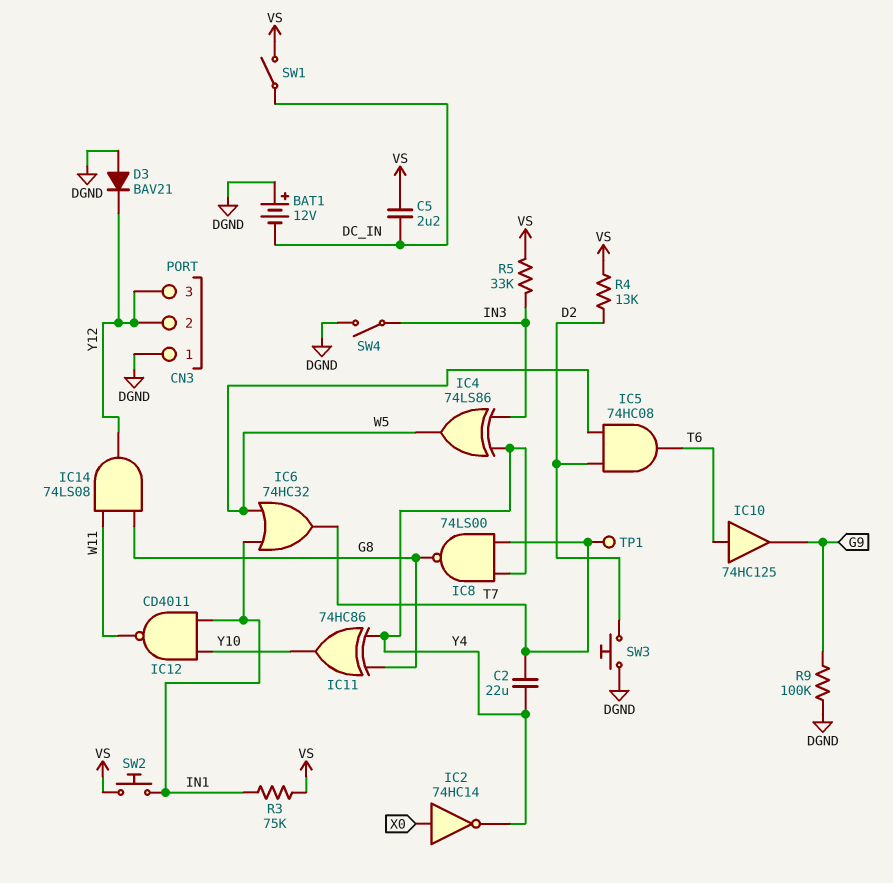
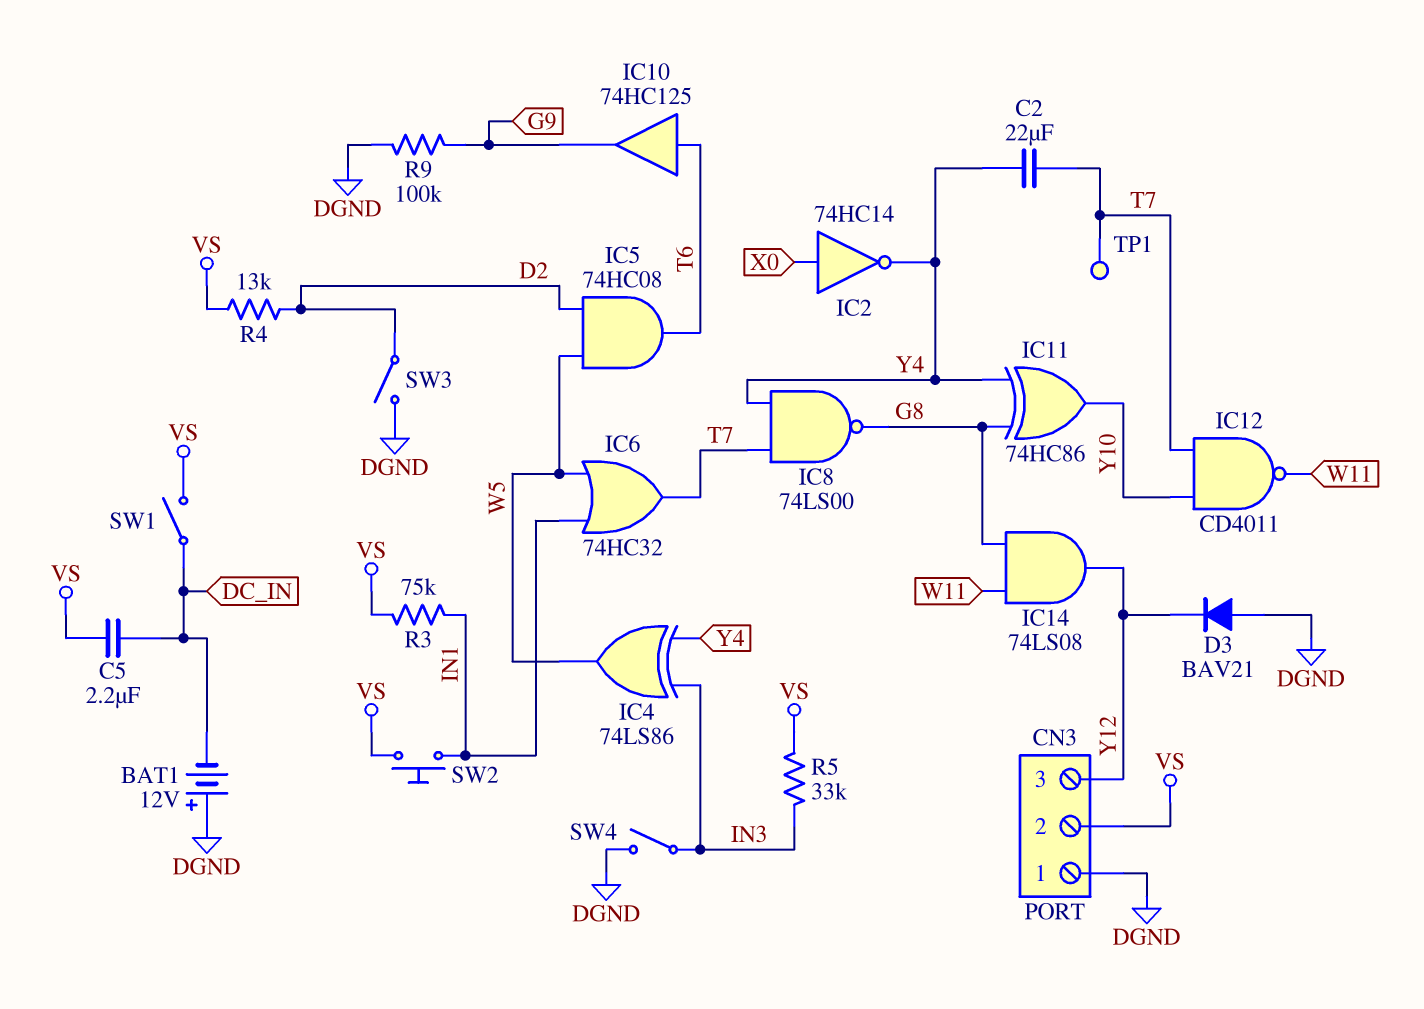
CN3 pin 2: Y12 -> VS
IC12: NAND CD4011 (in IN1, in Y10, out W11) -> NAND CD4011 (in T7, in Y10, out W11)
SW3: button (D2, DGND) -> switch (D2, DGND)

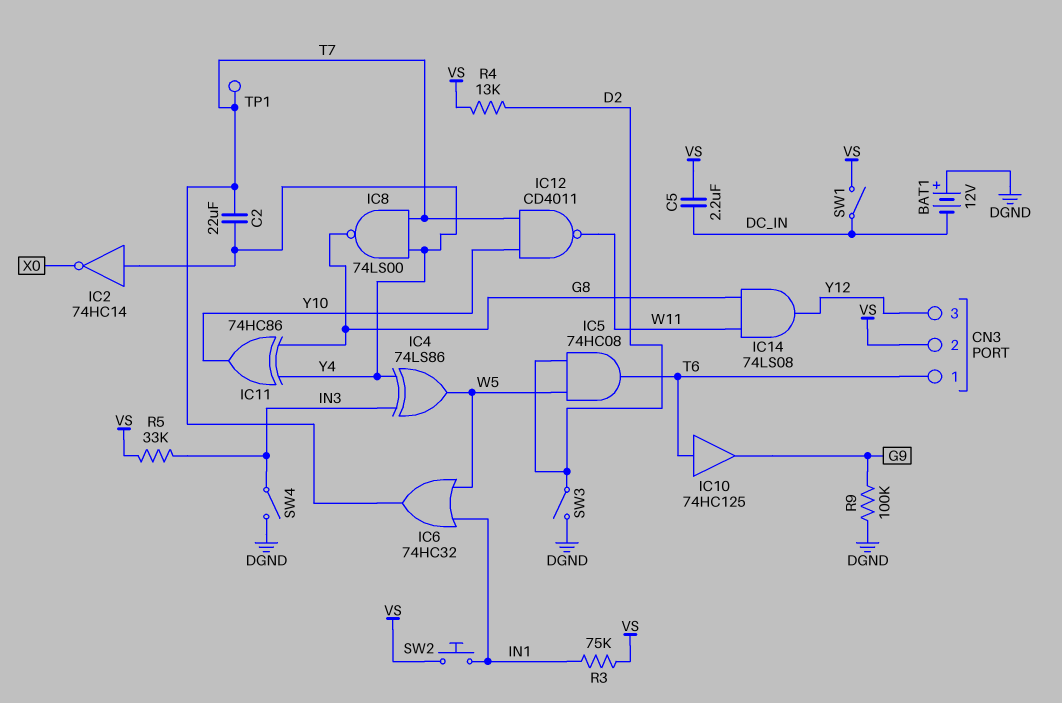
CN3 pin 1: DGND -> T6
D3: diode BAV21 (A DGND, K Y12) -> none
IC2: NOT 74HC14 (in X0, out Y4) -> NOT 74HC14 (in Y4, out X0)

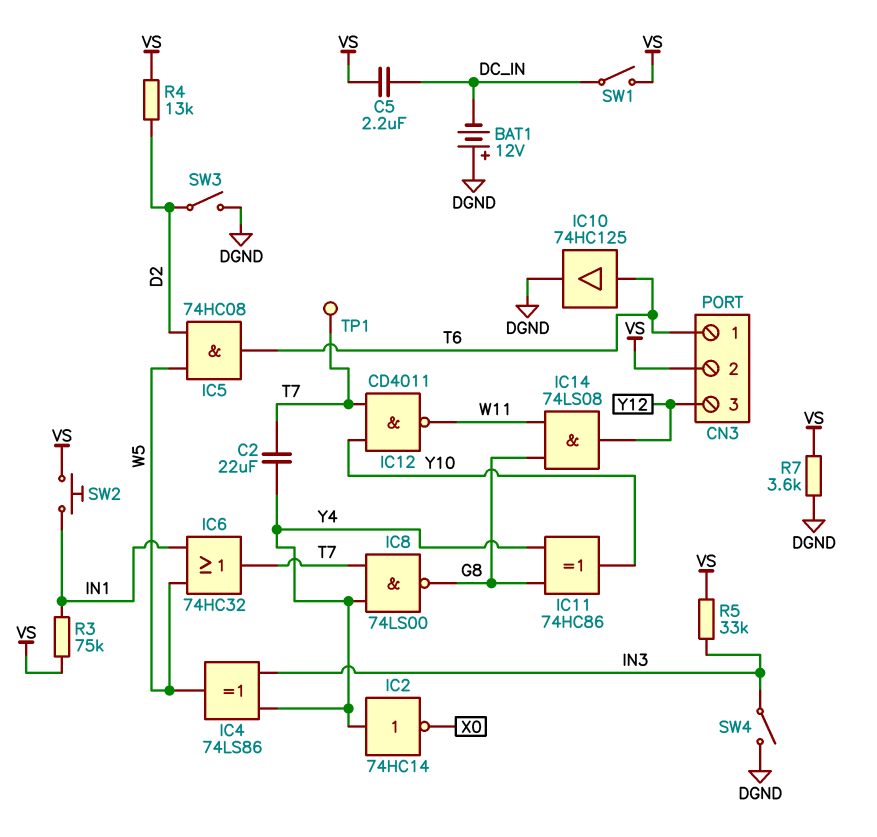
IC10: buffer 74HC125 (in T6, out G9) -> buffer 74HC125 (in T6, out DGND)
R7: none -> 3.6k (DGND, VS)
R9: 100k (DGND, G9) -> none

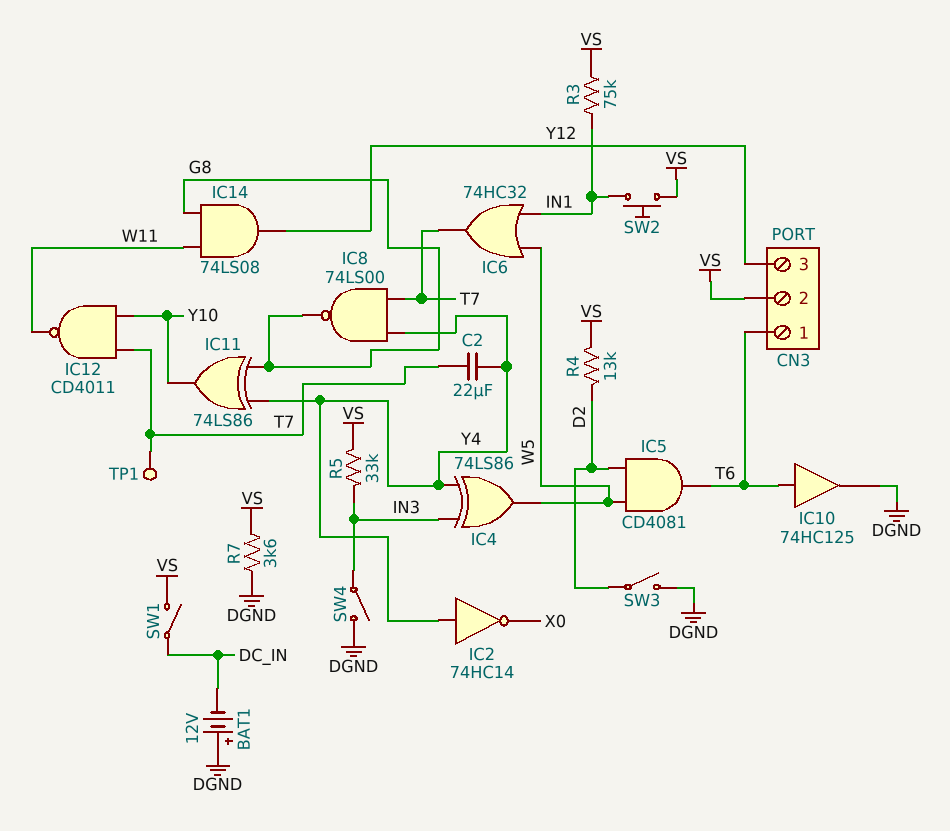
C5: 2.2uF (DC_IN, VS) -> none
IC5: AND 74HC08 (in D2, in W5, out T6) -> AND CD4081 (in D2, in W5, out T6)
IC11: XOR 74HC86 (in G8, in Y4, out Y10) -> XOR 74LS86 (in G8, in Y4, out Y10)

